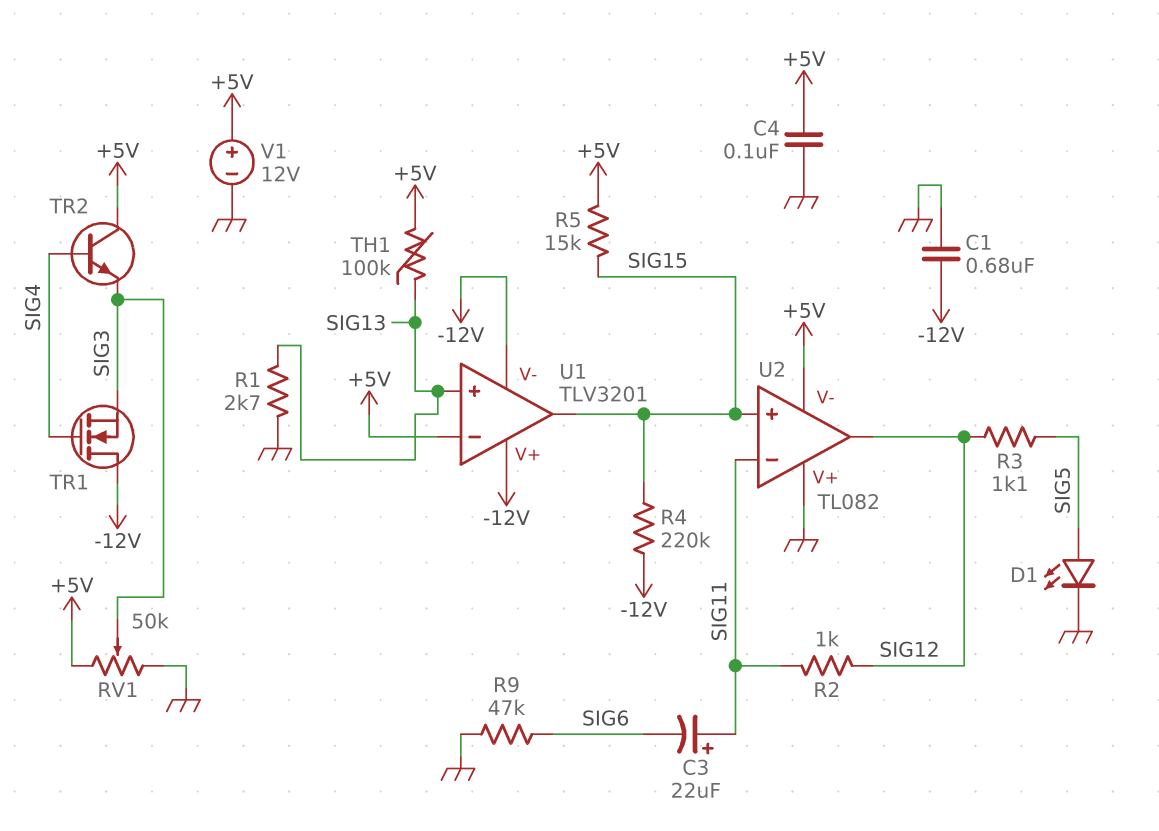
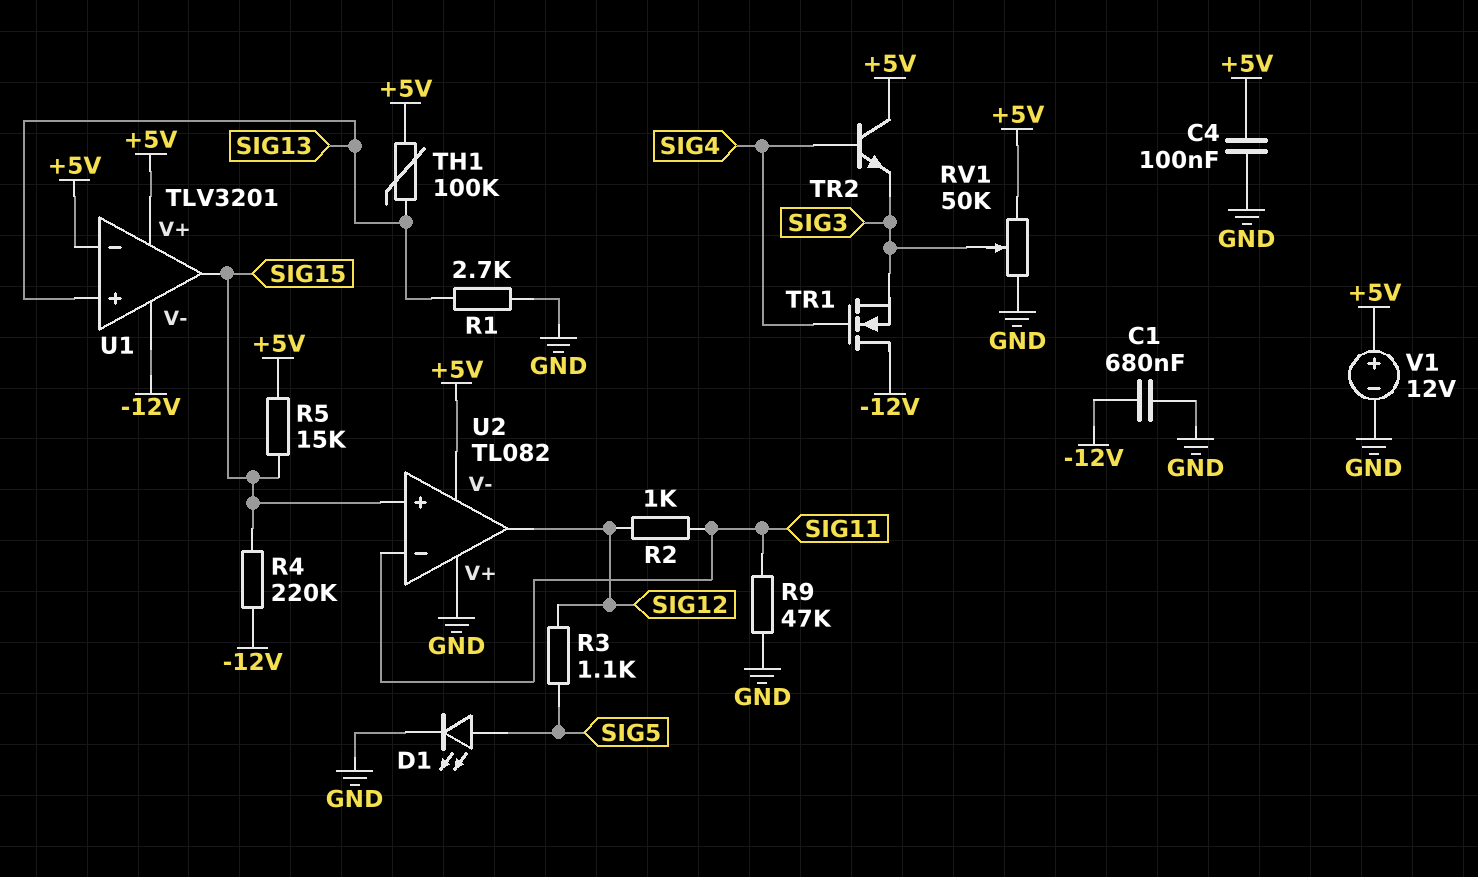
C3: 22uF (plus SIG11, minus SIG6) -> none
R9: 47k (GND, SIG6) -> 47k (GND, SIG11)
U1 pin V+: -12V -> +5V

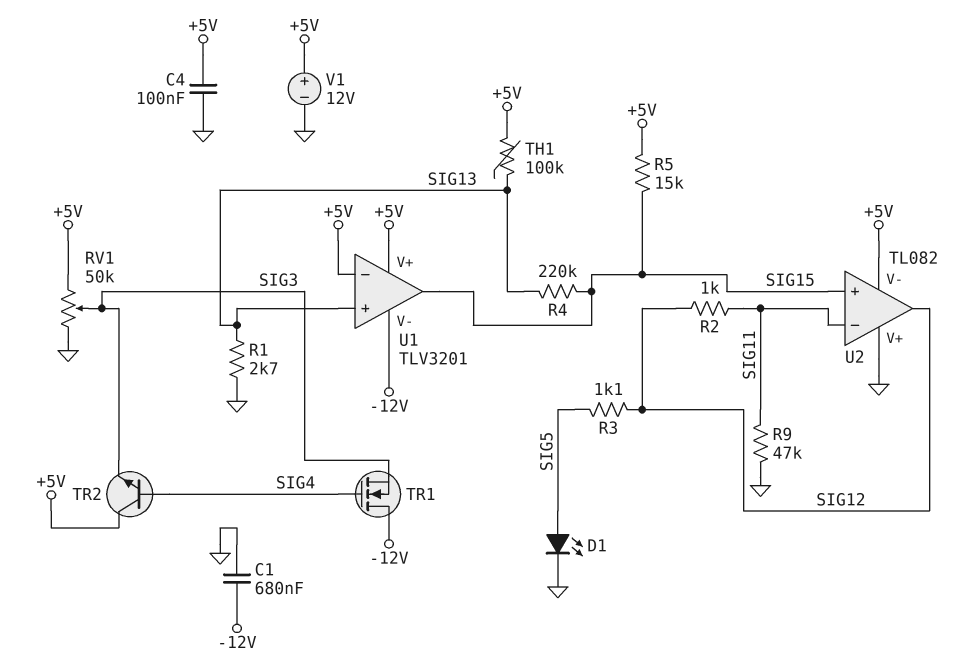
R4: 220k (-12V, SIG15) -> 220k (SIG13, SIG15)

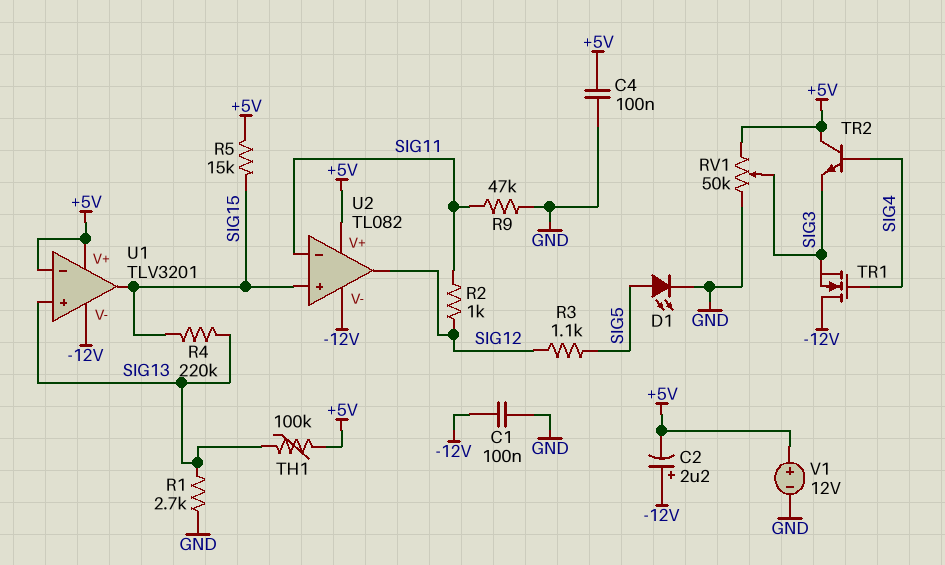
C1: 680nF (-12V, GND) -> 100nF (-12V, GND)
C2: none -> 2.2uF (plus -12V, minus +5V)
U2 pin V+: GND -> +5V
U2 pin V-: +5V -> -12V

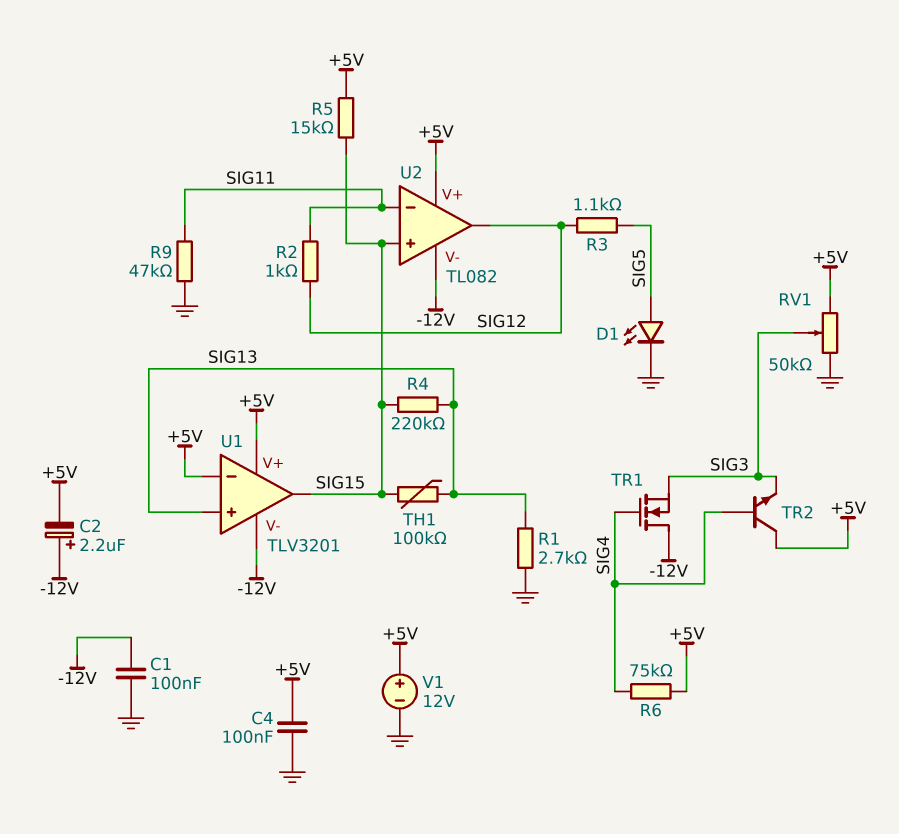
R6: none -> 75k (+5V, SIG4)
TH1: 100k (+5V, SIG13) -> 100k (SIG13, SIG15)

